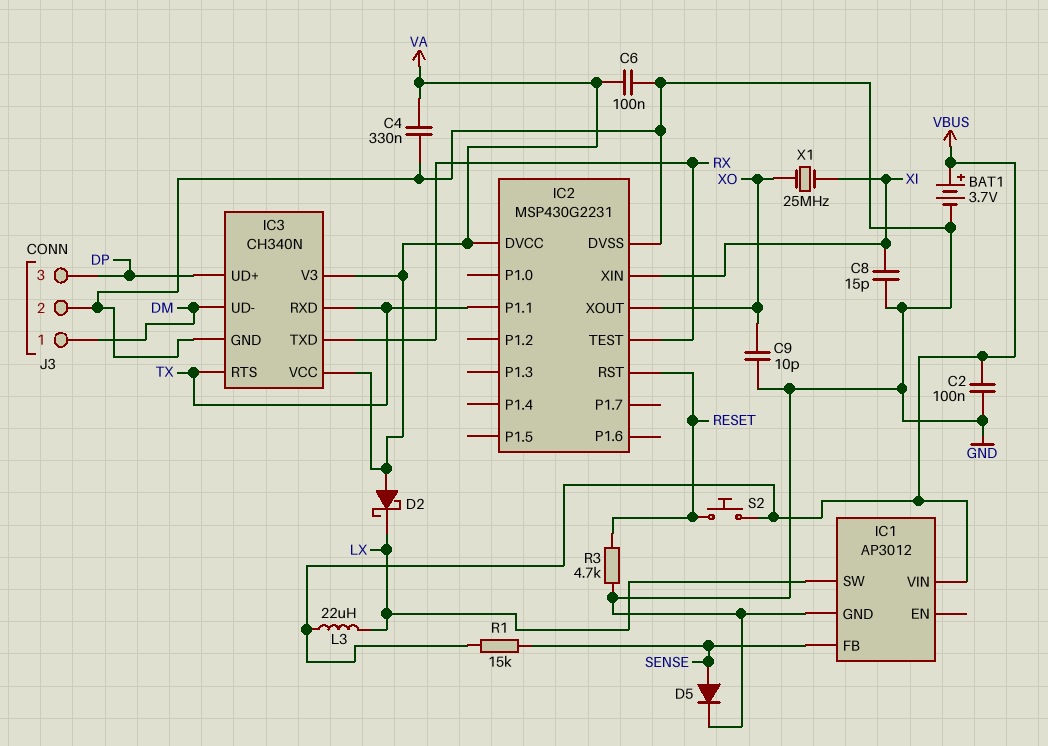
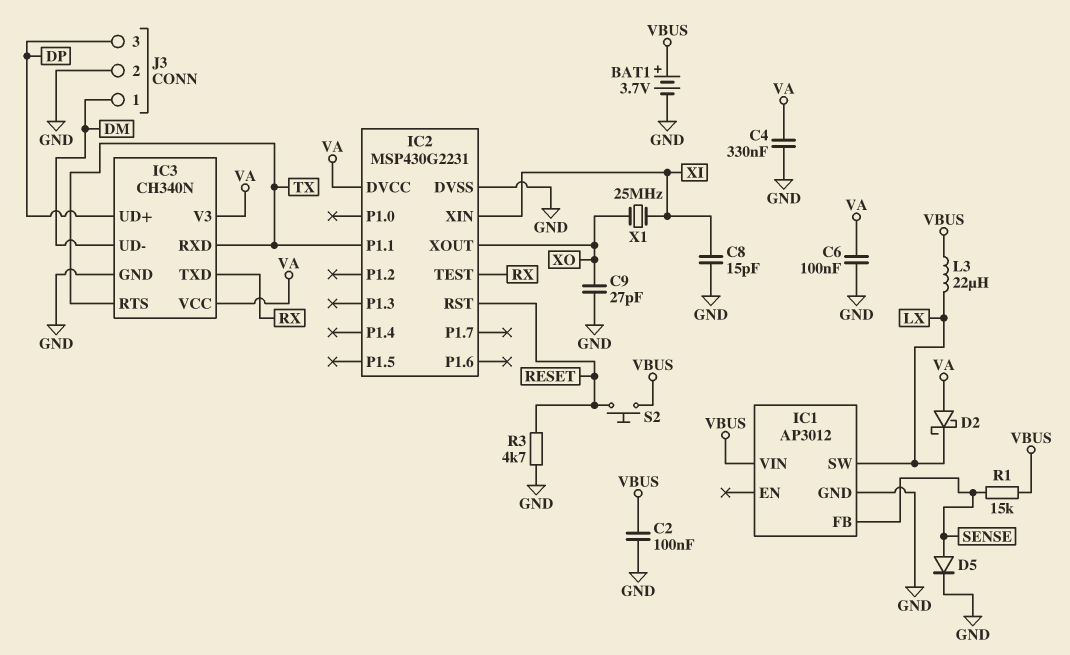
C9: 10pF (GND, XO) -> 27pF (GND, XO)

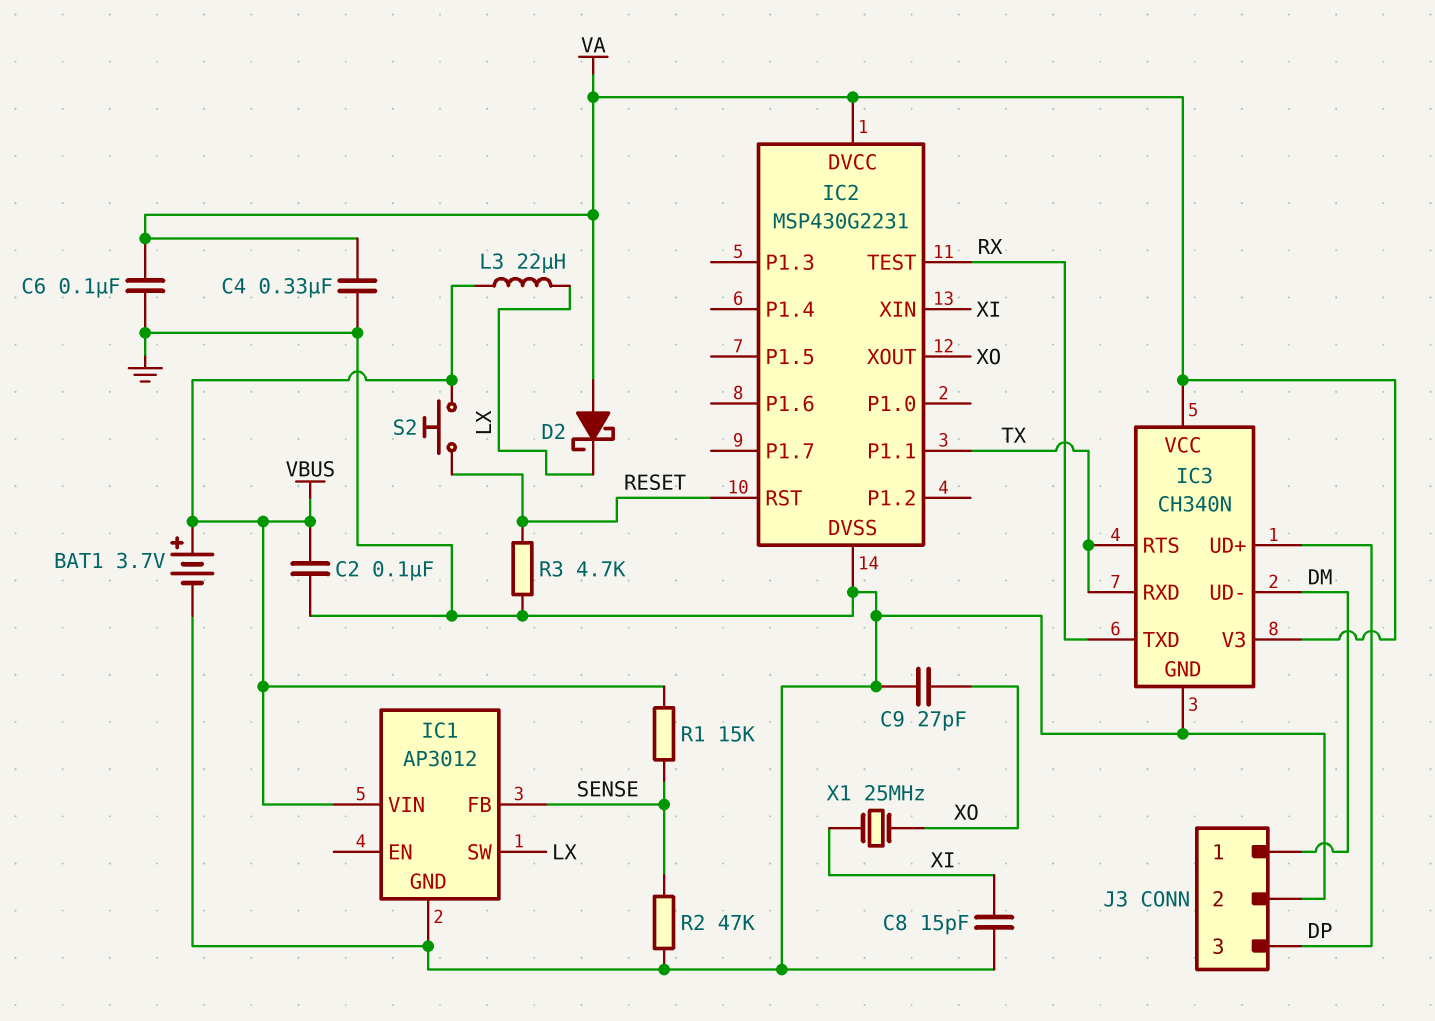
D5: diode (A SENSE, K GND) -> none
R2: none -> 47k (GND, SENSE)

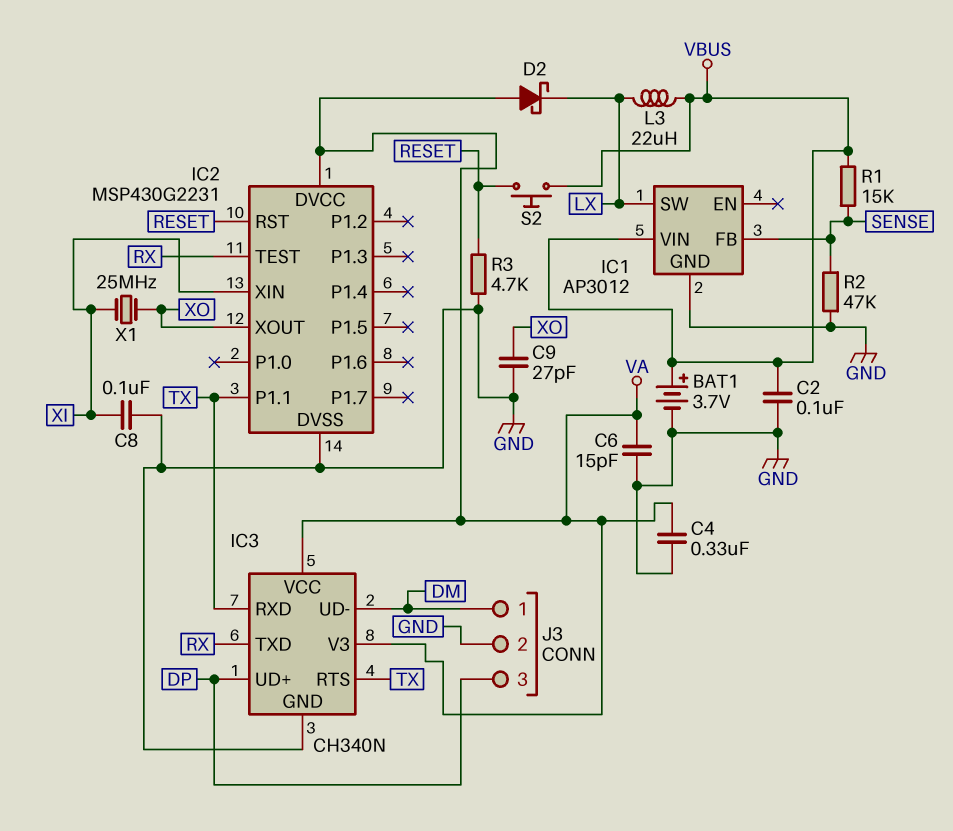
C6: 100nF (GND, VA) -> 15pF (GND, VA)
C8: 15pF (GND, XI) -> 100nF (GND, XI)

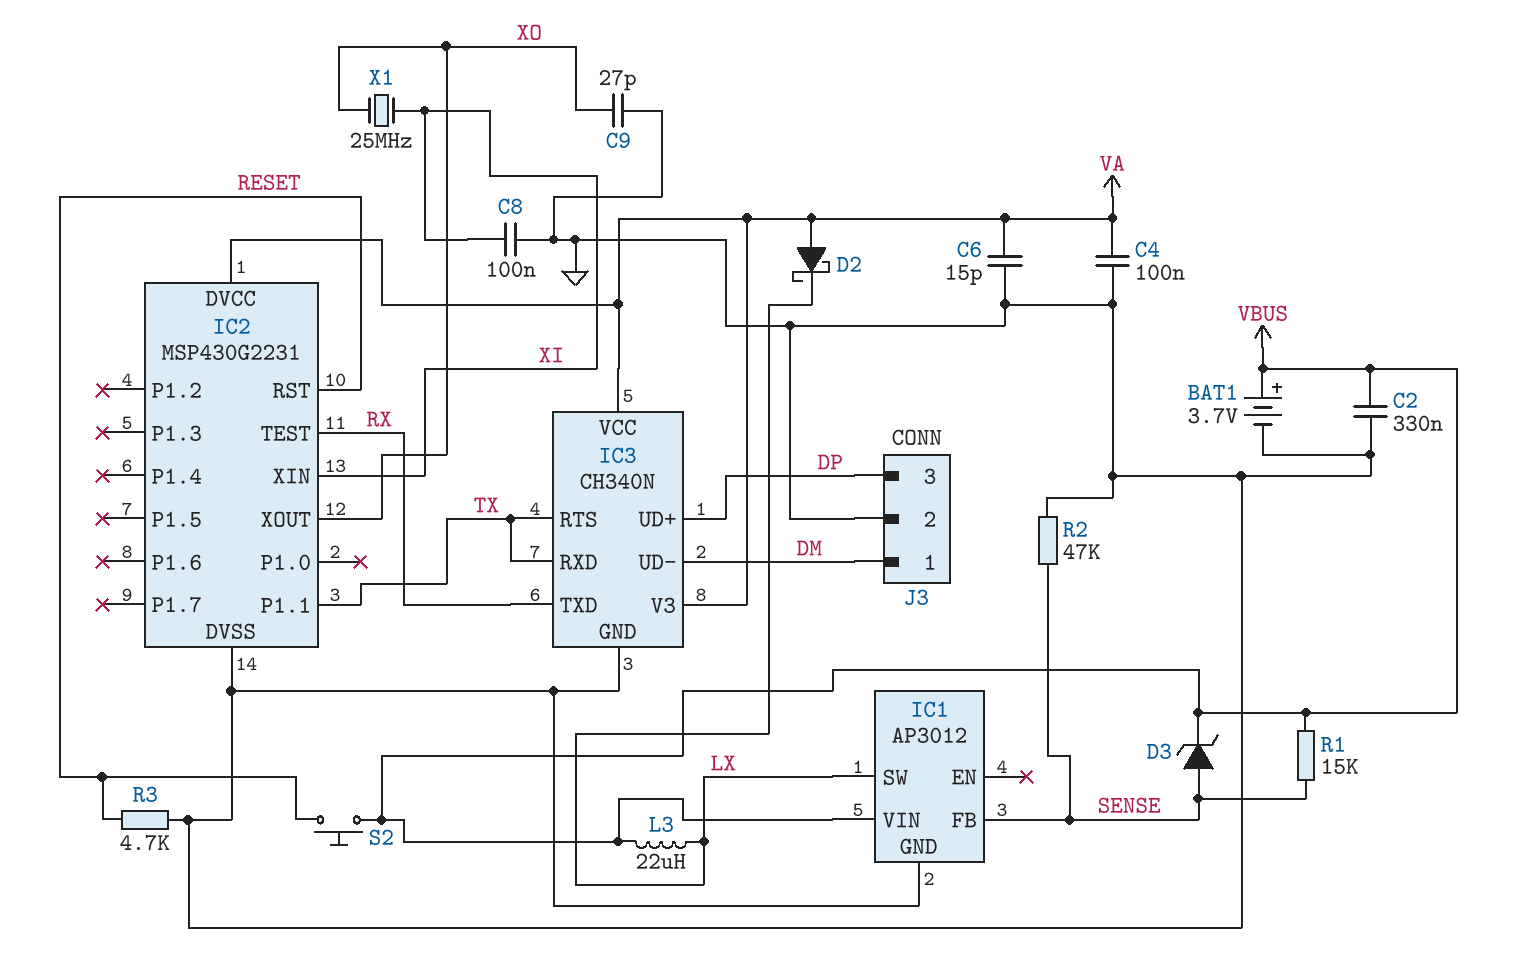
C2: 100nF (GND, VBUS) -> 330nF (GND, VBUS)
C4: 330nF (GND, VA) -> 100nF (GND, VA)
D3: none -> zener (A SENSE, K VBUS)

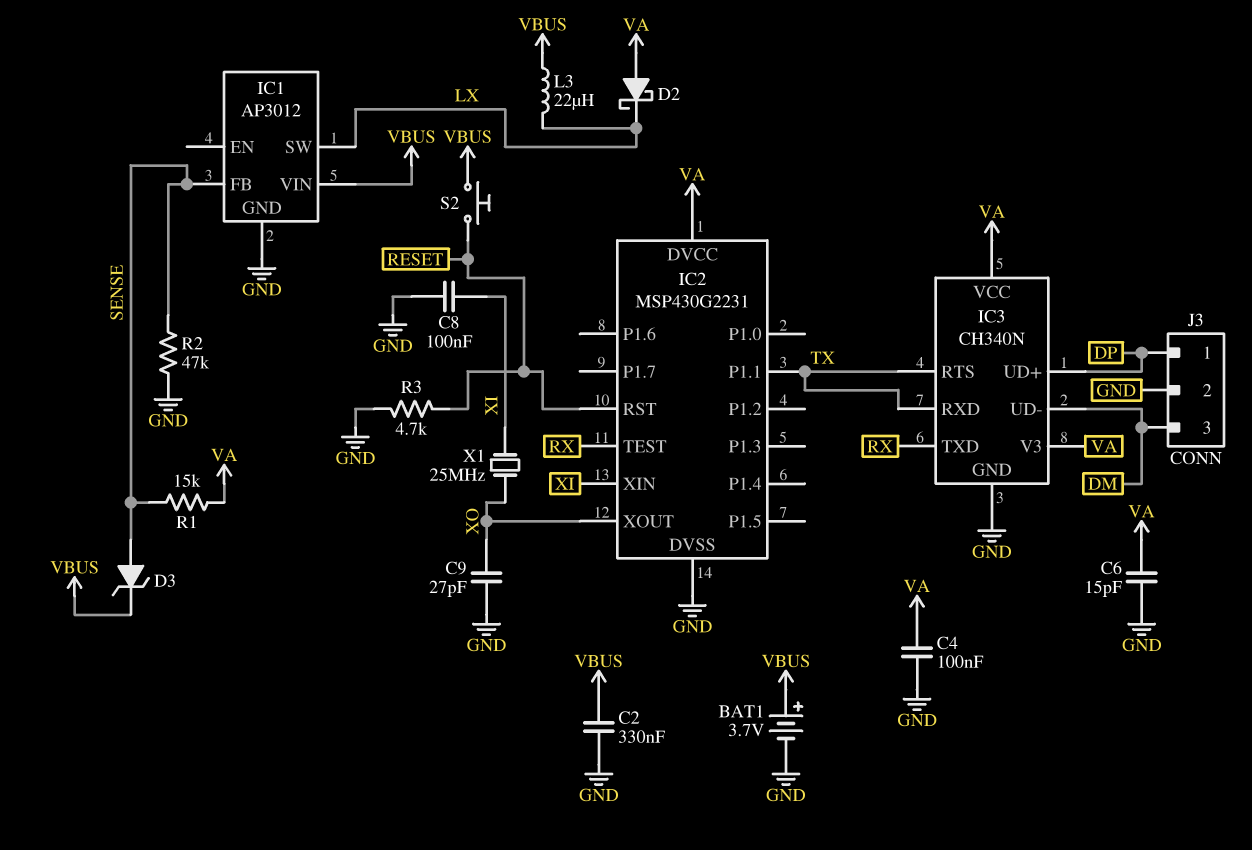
J3 pin 1: DM -> DP
J3 pin 3: DP -> DM
R1: 15k (SENSE, VBUS) -> 15k (SENSE, VA)

